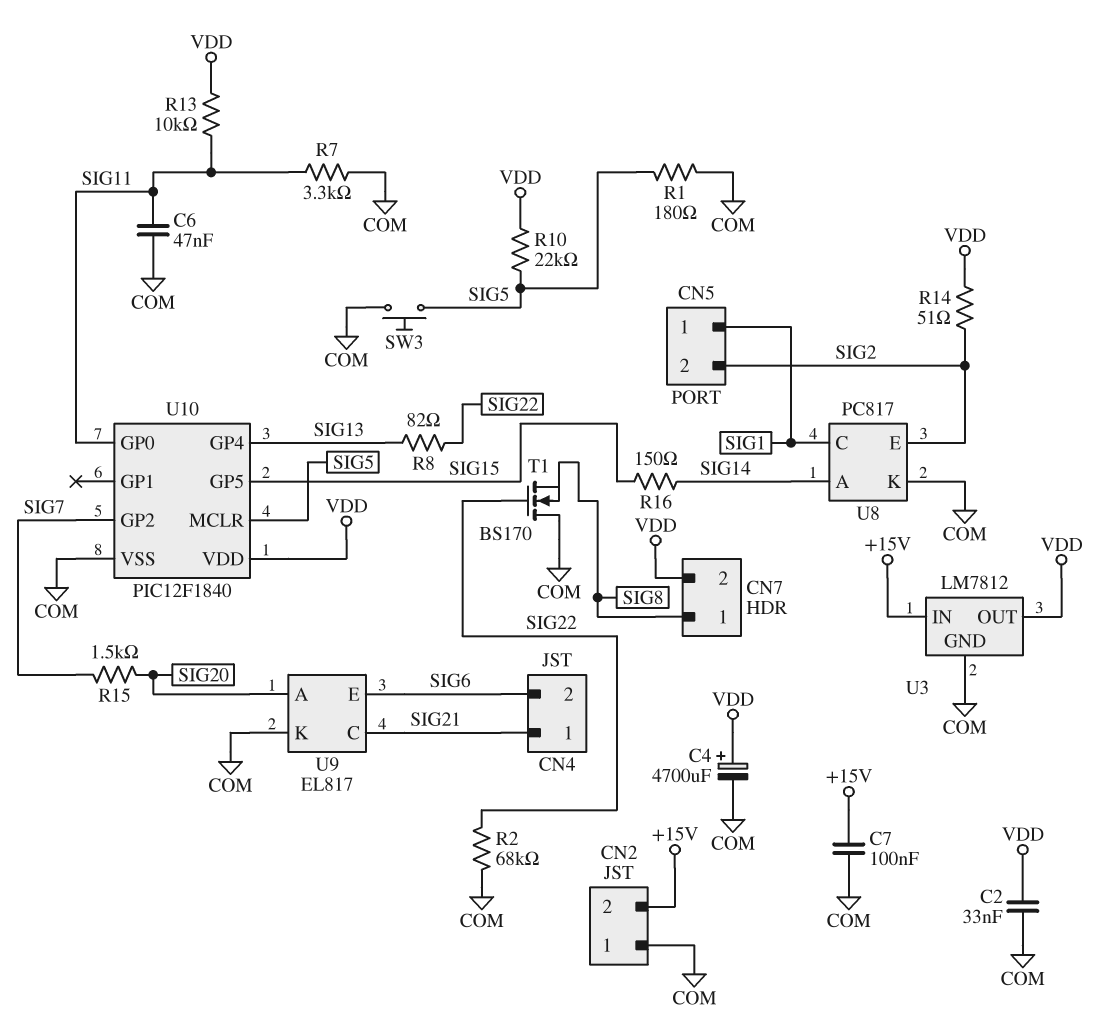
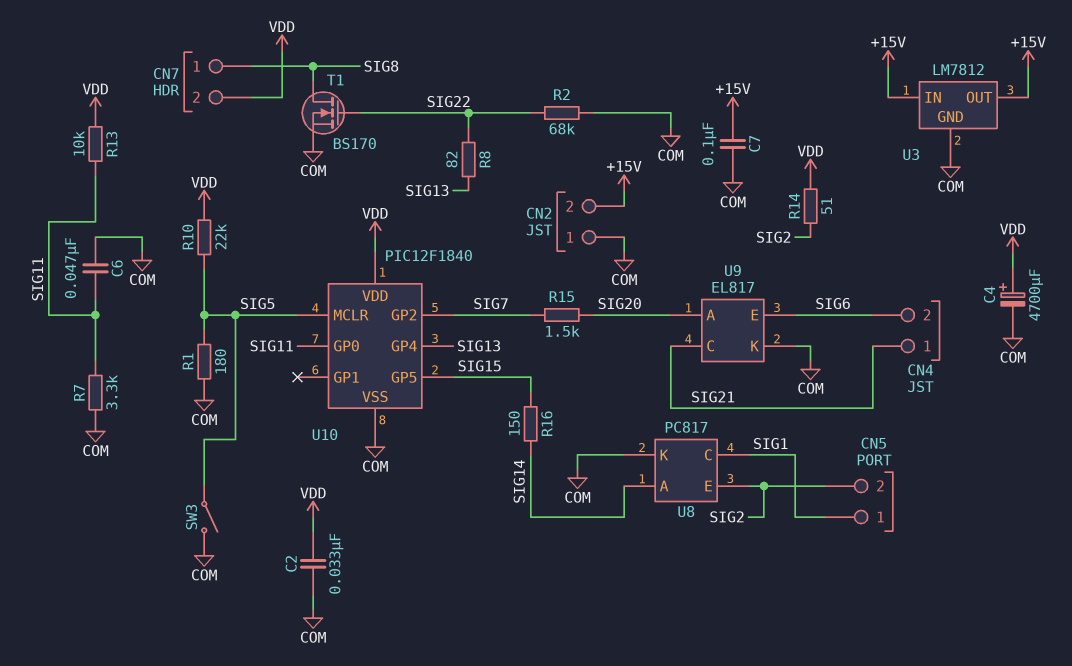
SW3: button (COM, SIG5) -> switch (COM, SIG5)
T1: NMOS BS170 (G SIG22, D COM, S SIG8) -> NMOS BS170 (G SIG22, D SIG8, S COM)
U3 pin OUT: VDD -> +15V

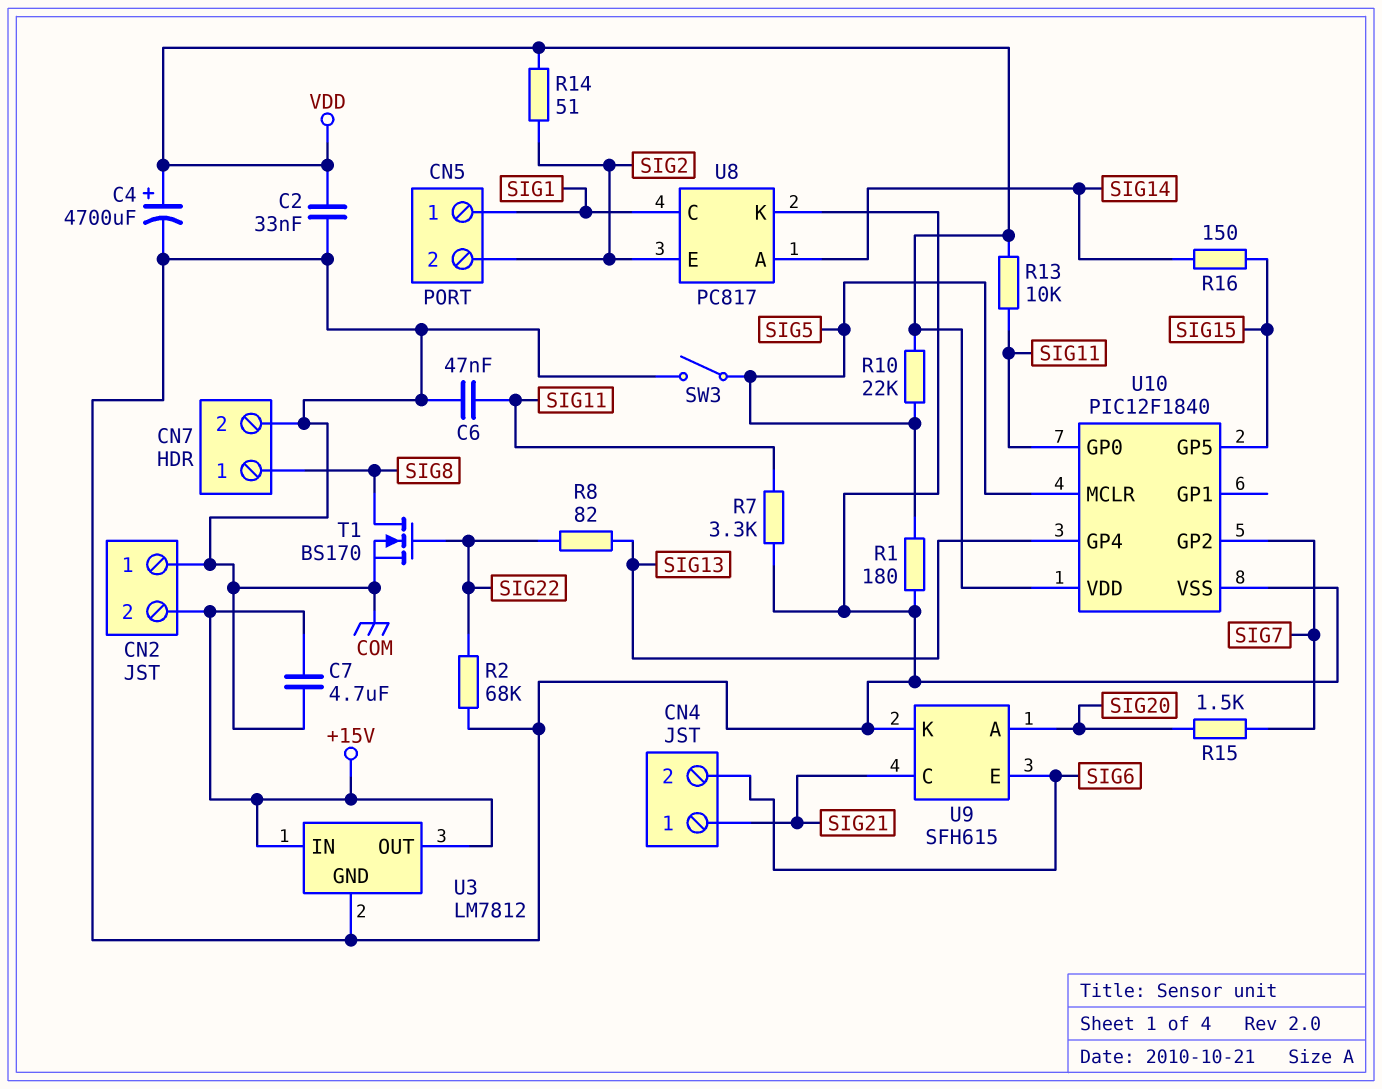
C7: 100nF (+15V, COM) -> 4.7uF (+15V, COM)
CN7 pin 2: VDD -> COM
U9: EL817 -> SFH615

